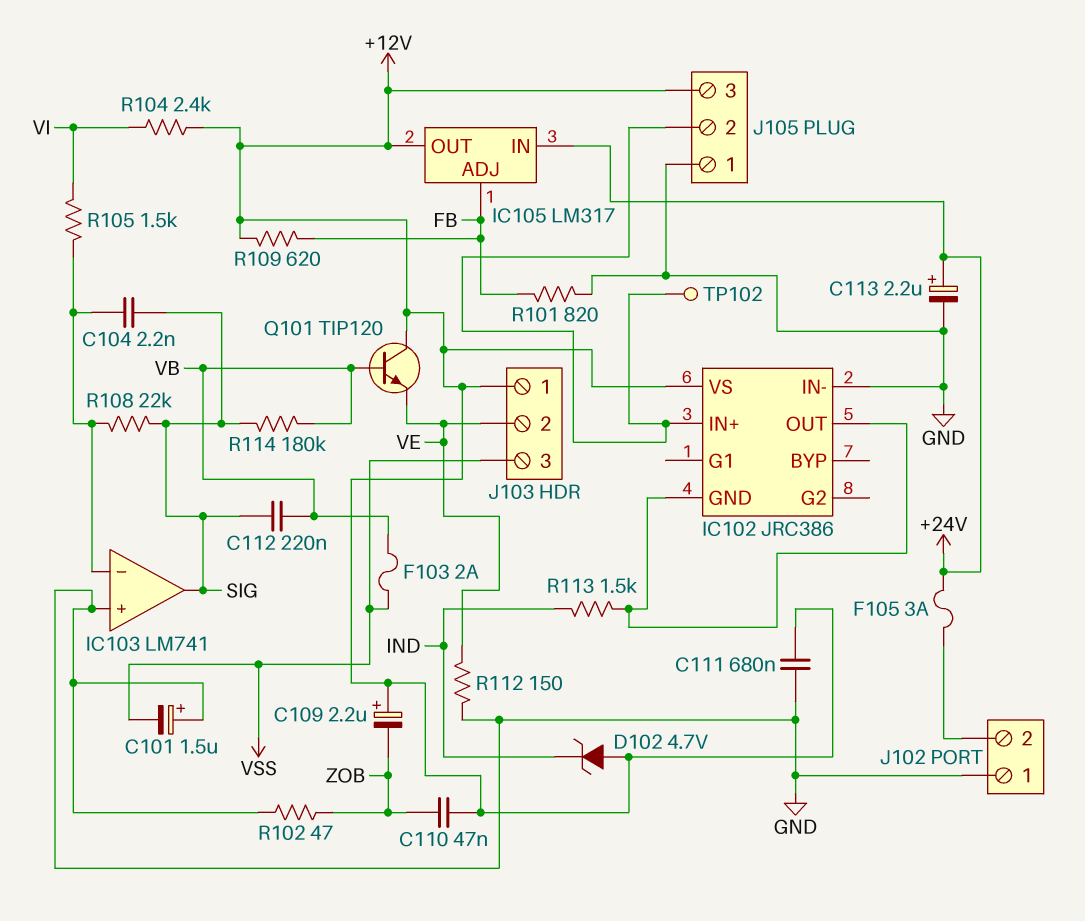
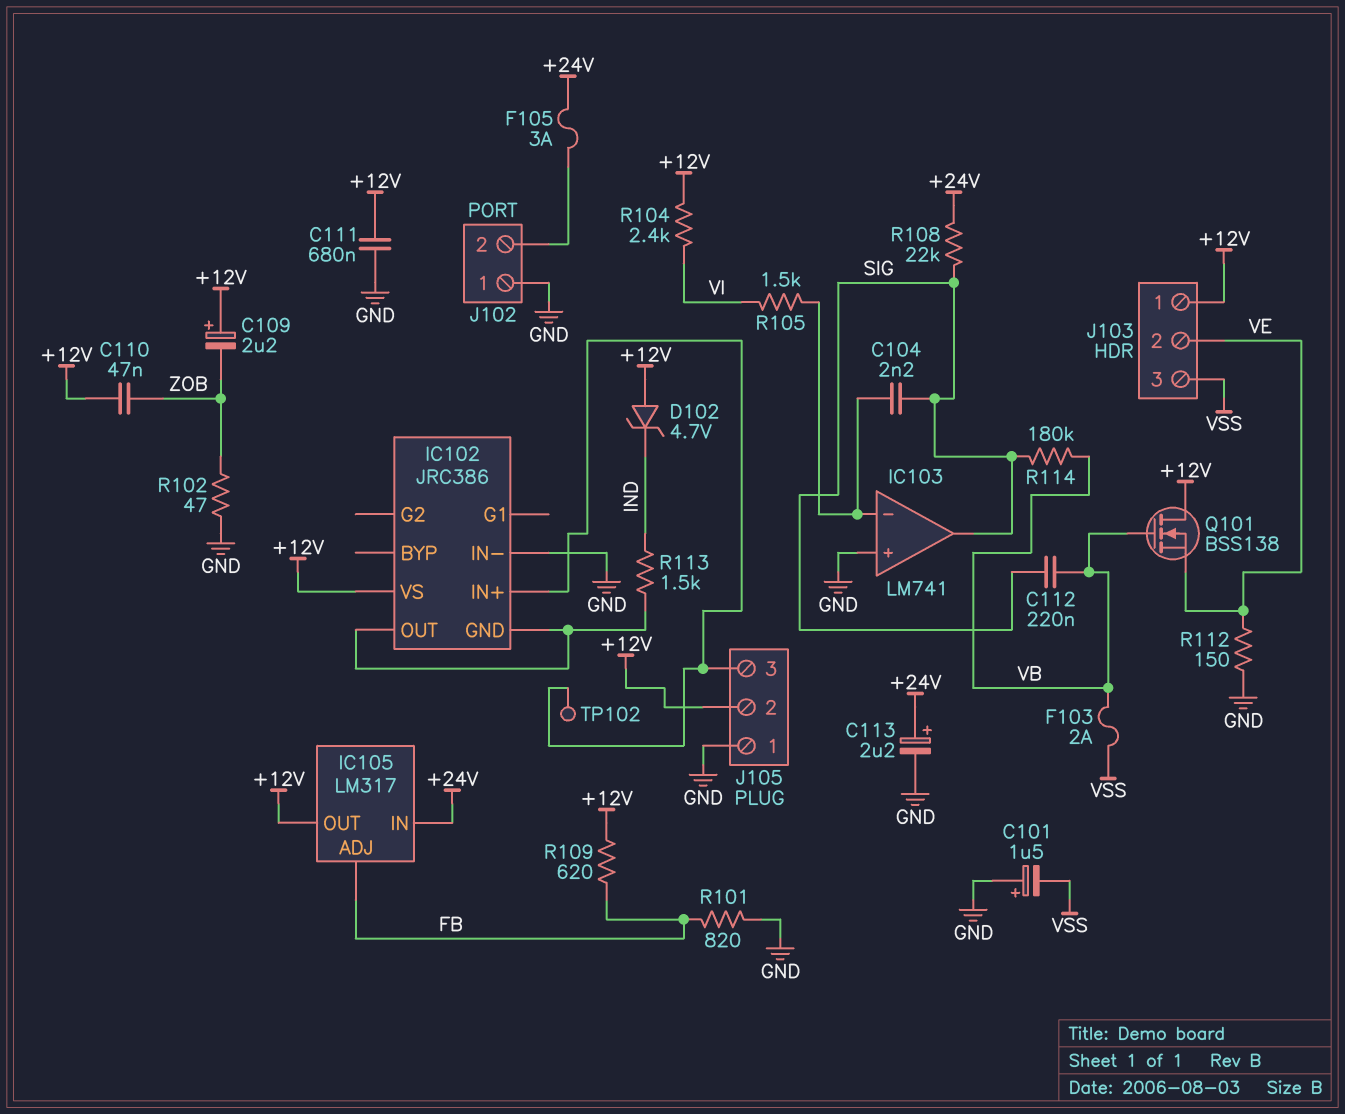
J105 pin 2: IC102/IN+ -> +12V
J105 pin 3: +12V -> IC102/IN+
Q101: NPN TIP120 (B VB, C +12V, E VE) -> NMOS BSS138 (G VB, D +12V, S VE)
R108: 22k (IC103/in-, SIG) -> 22k (+24V, SIG)

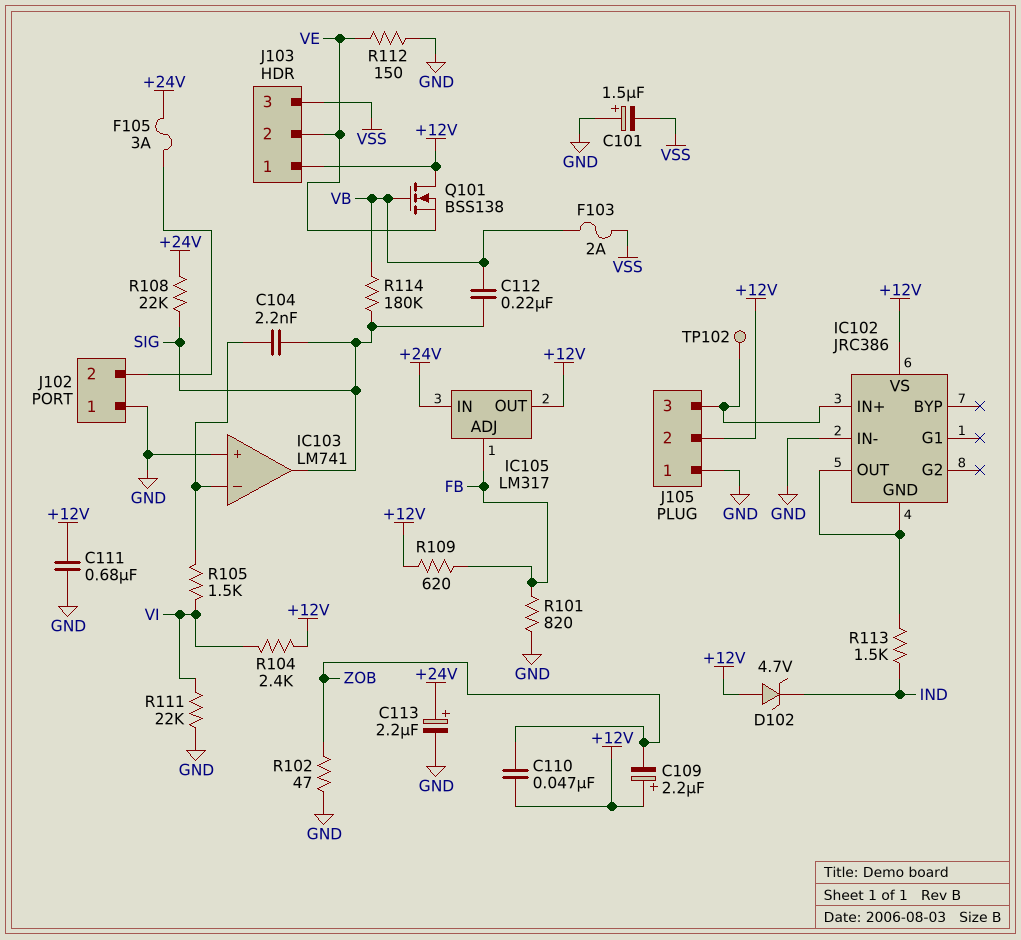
R111: none -> 22k (GND, VI)

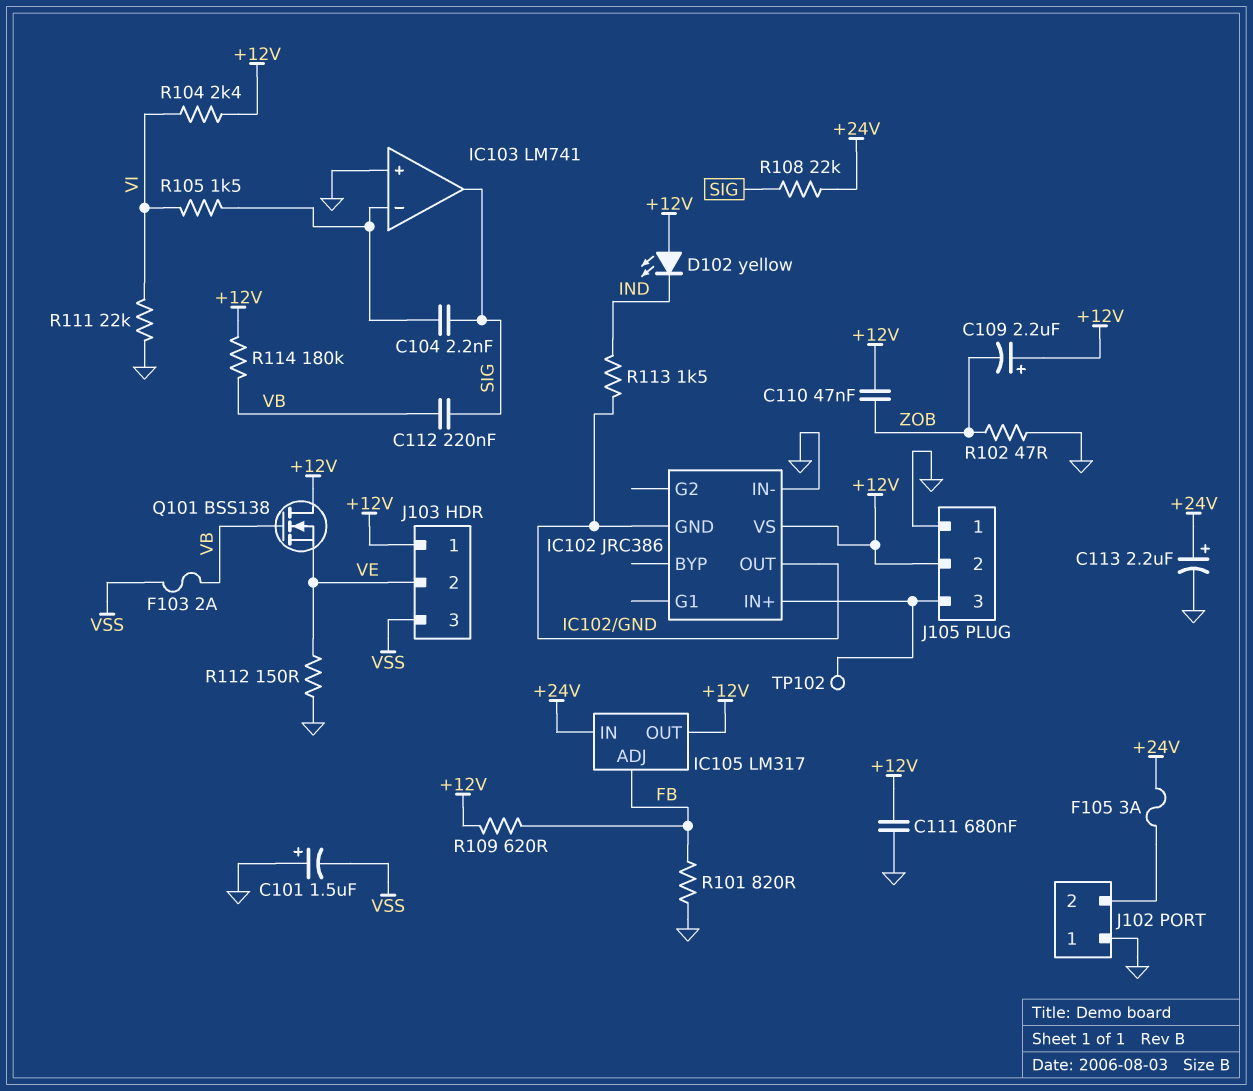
D102: zener 4.7V (A +12V, K IND) -> LED yellow (A +12V, K IND)
R114: 180k (SIG, VB) -> 180k (+12V, VB)

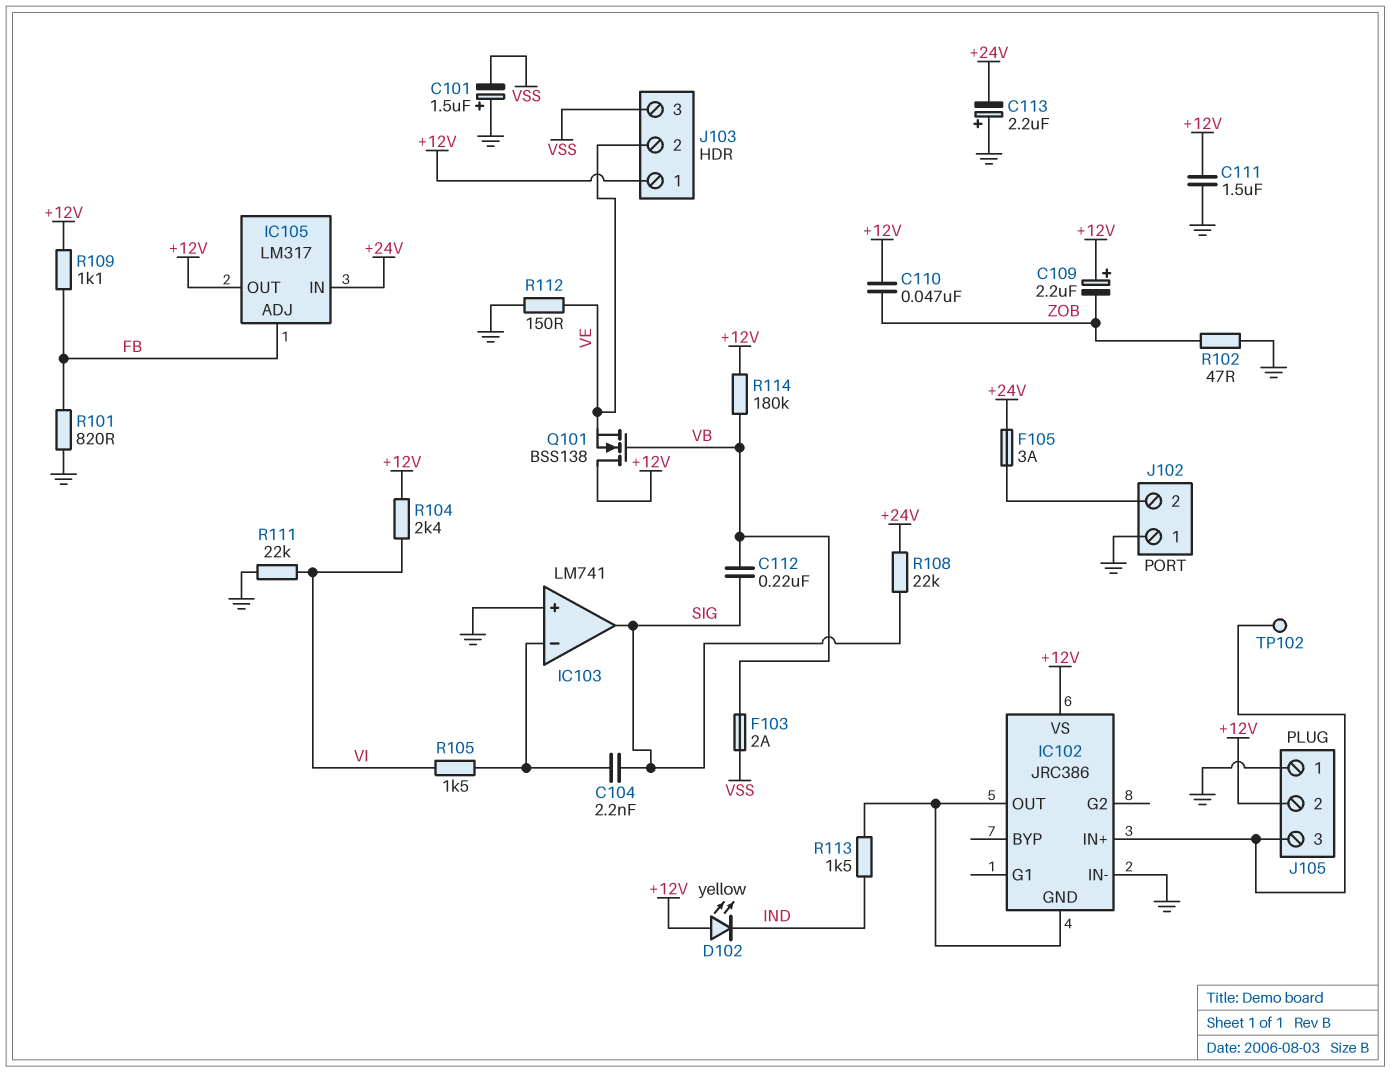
C111: 680nF (+12V, GND) -> 1.5uF (+12V, GND)
C113: 2.2uF (plus +24V, minus GND) -> 2.2uF (plus GND, minus +24V)
R109: 620 (+12V, FB) -> 1.1k (+12V, FB)

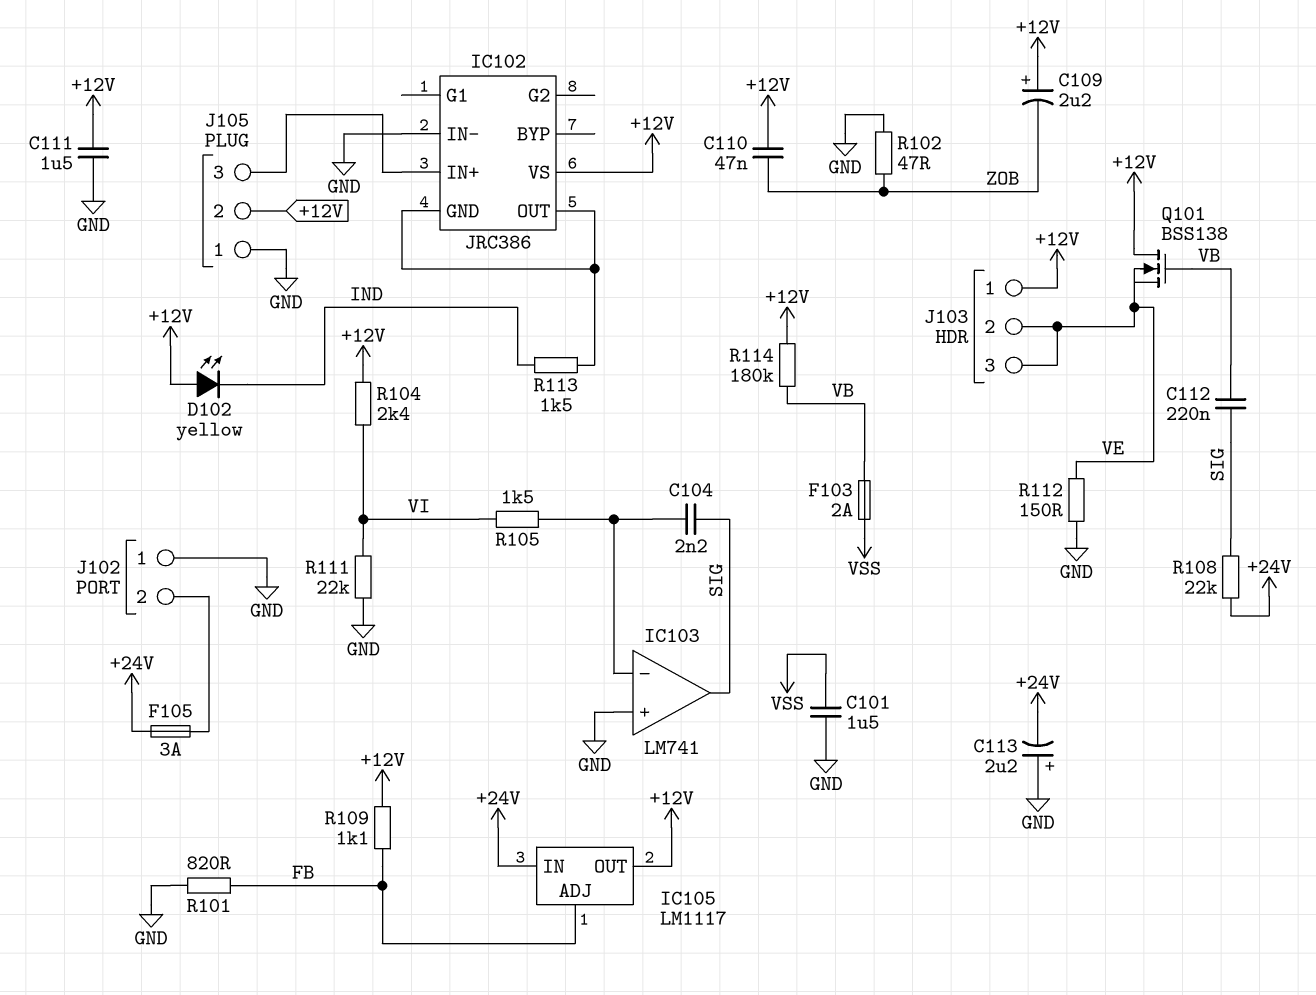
C101: 1.5uF (plus GND, minus VSS) -> 1.5uF (GND, VSS)
IC105: LM317 -> LM1117
J103 pin 3: VSS -> VE
TP102: test point (IC102/IN+) -> none

